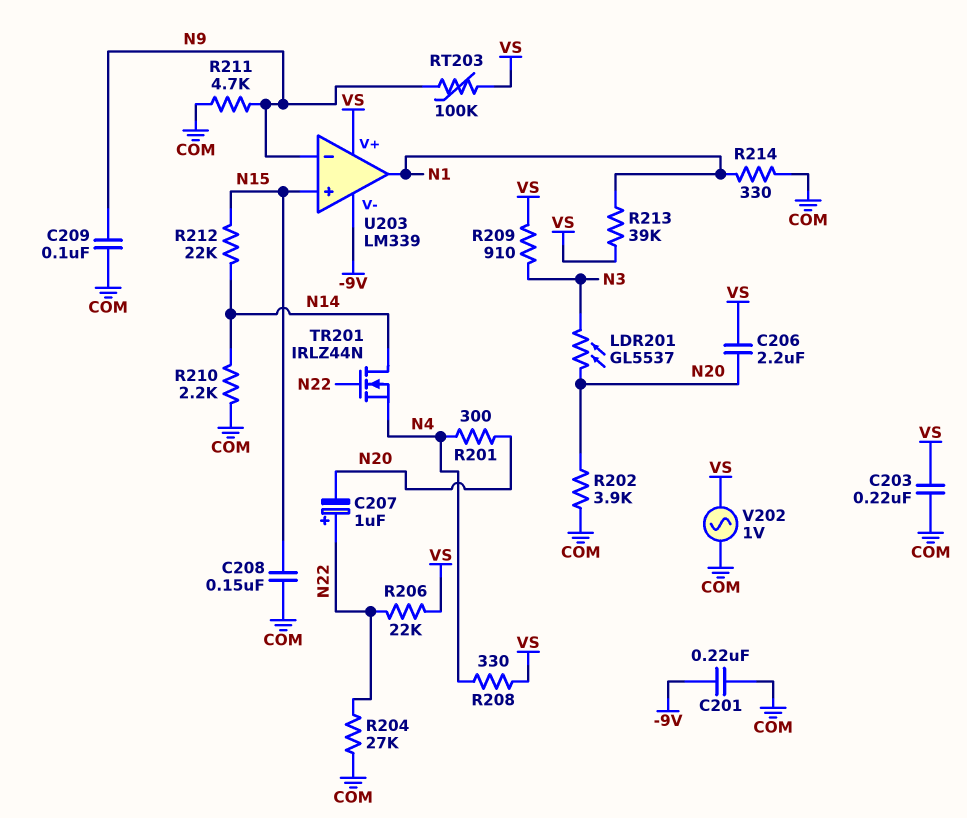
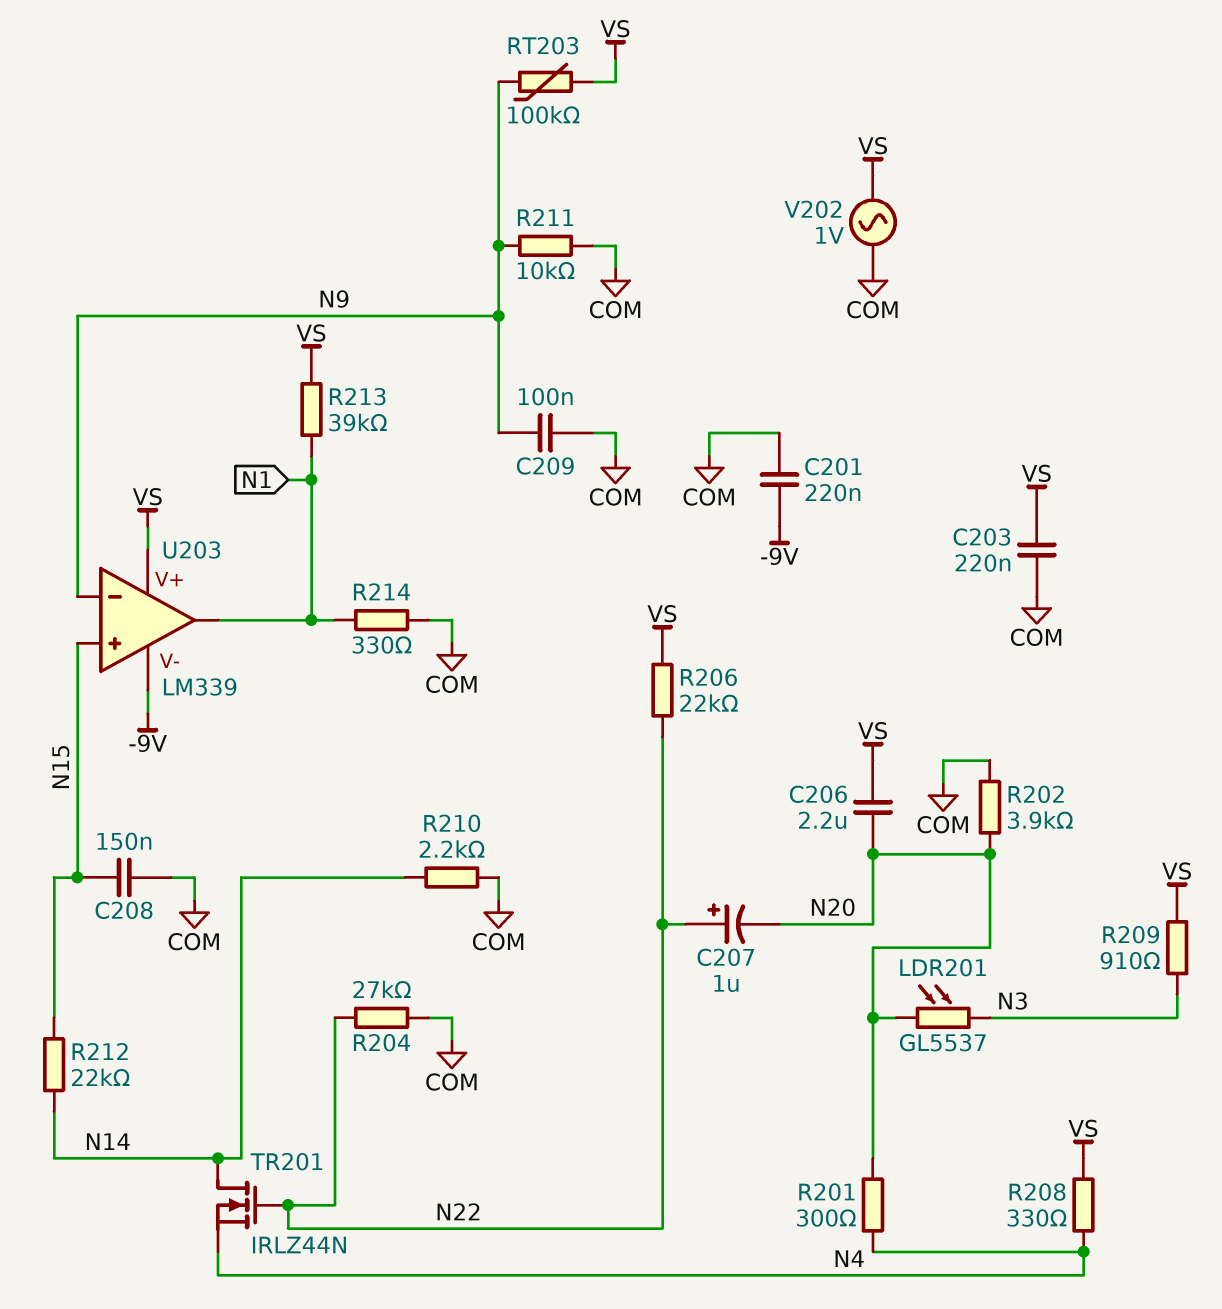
R211: 4.7k (COM, N9) -> 10k (COM, N9)

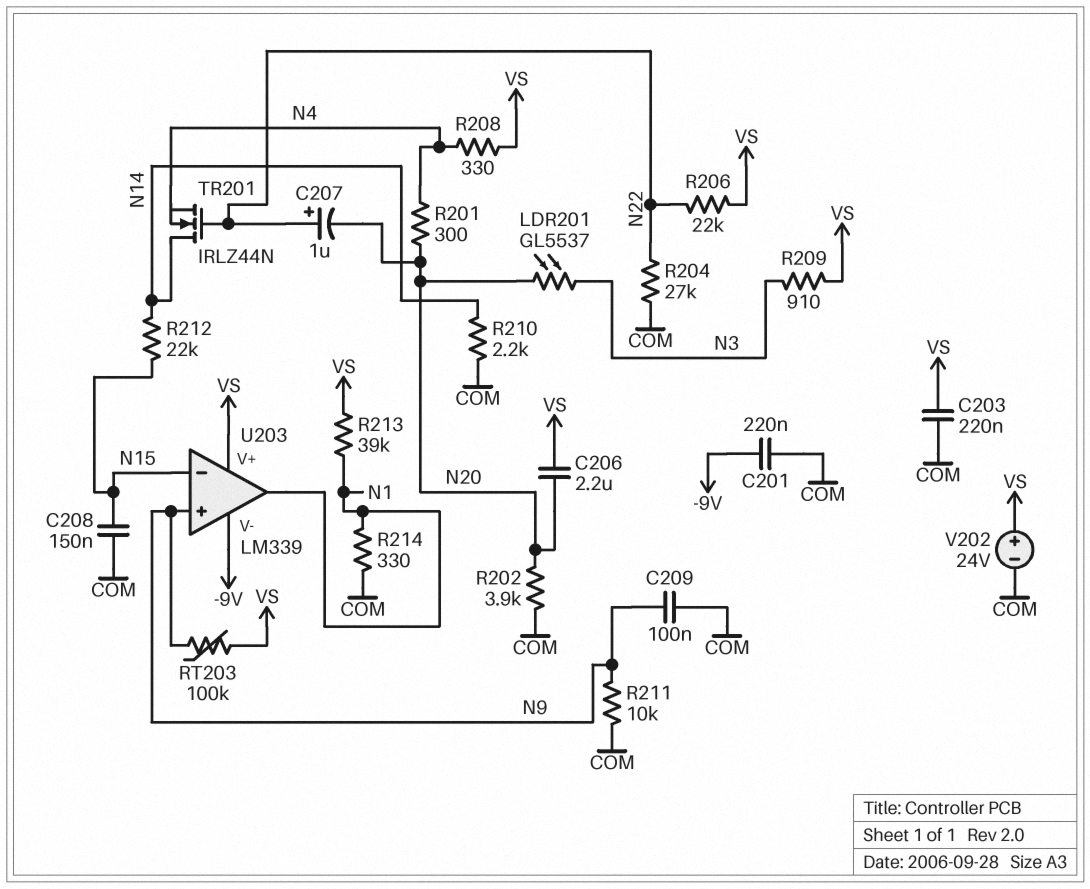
U203 pin in+: N15 -> N9
U203 pin in-: N9 -> N15
V202: AC 1V (COM, VS) -> 24V (plus VS, minus COM)

